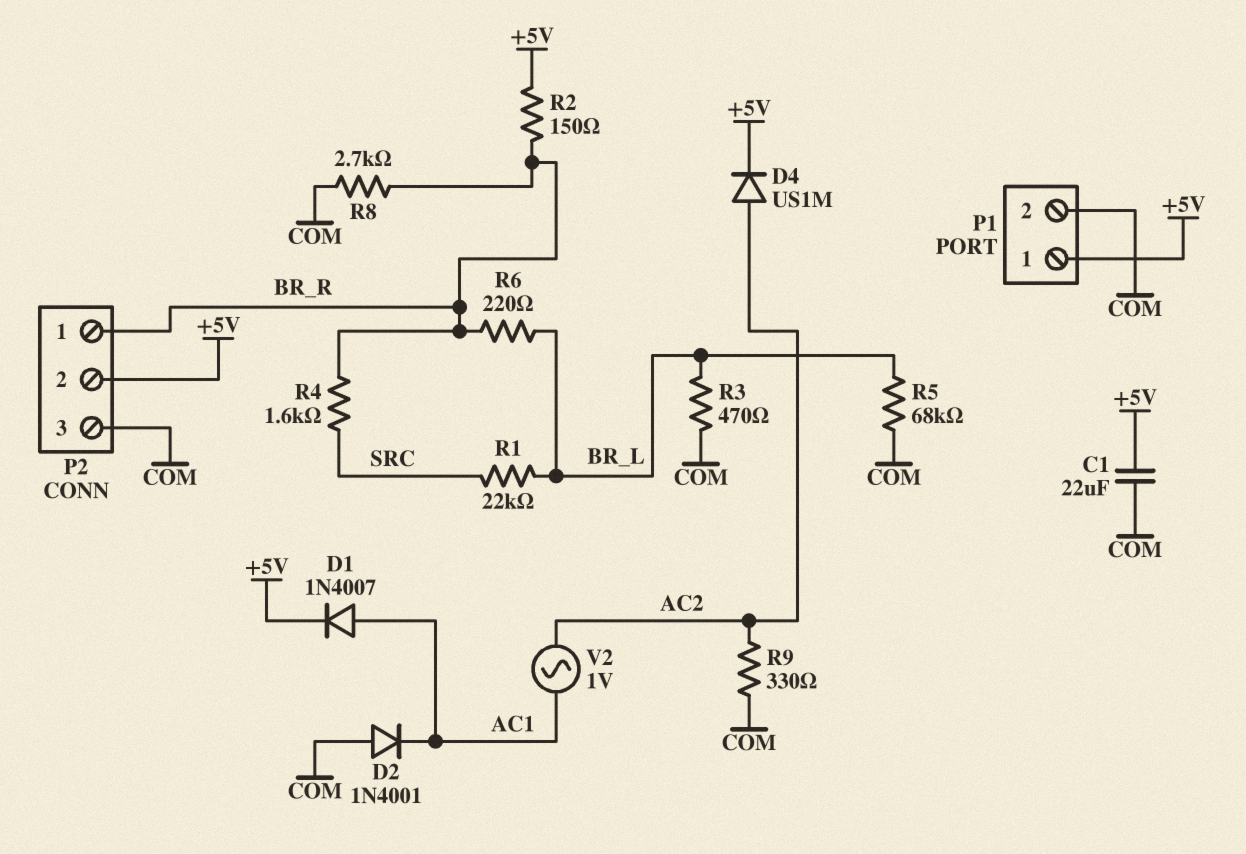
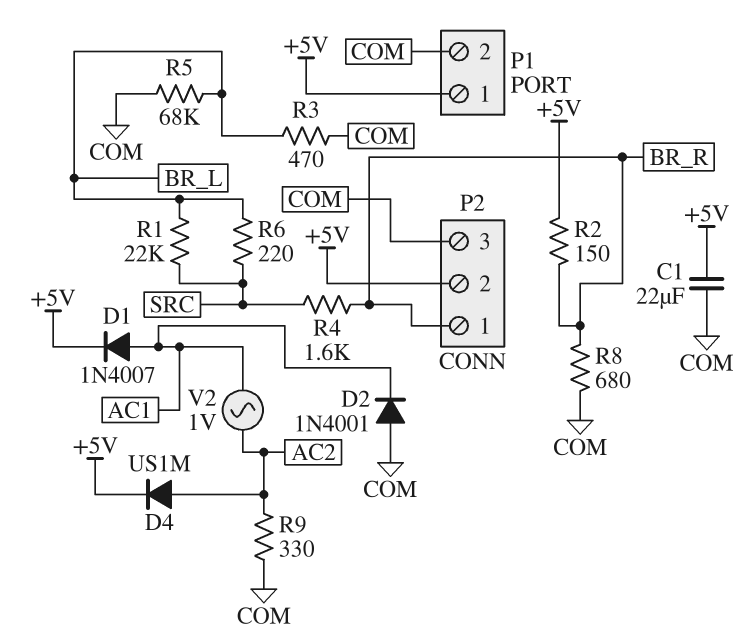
R6: 220 (BR_L, BR_R) -> 220 (BR_L, SRC)
R8: 2.7k (BR_R, COM) -> 680 (BR_R, COM)

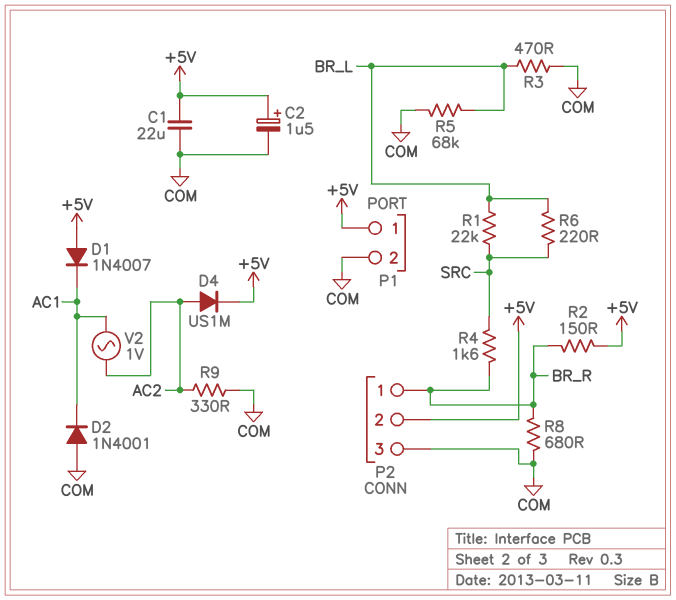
C2: none -> 1.5uF (plus +5V, minus COM)
D1: diode 1N4007 (A AC1, K +5V) -> diode 1N4007 (A +5V, K AC1)

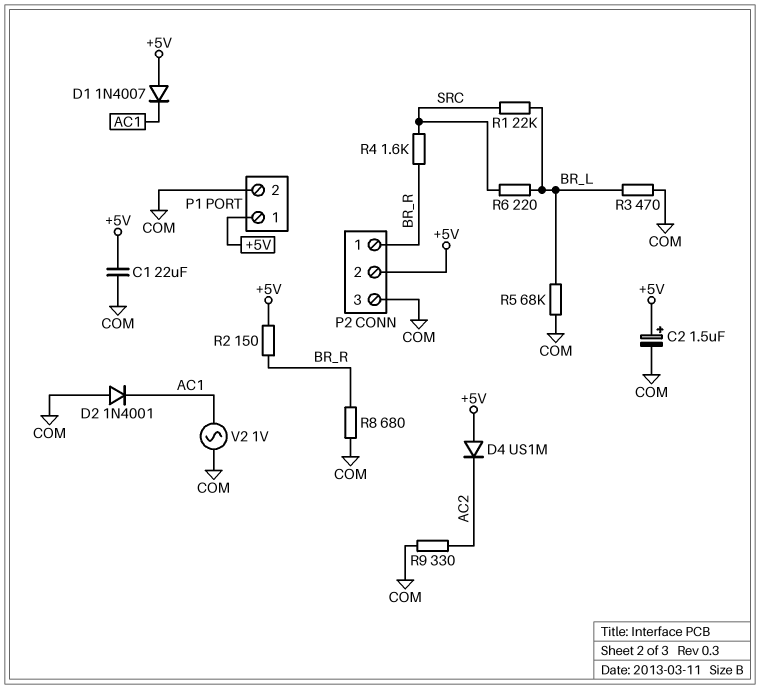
D4: diode US1M (A AC2, K +5V) -> diode US1M (A +5V, K AC2)
V2: AC 1V (AC1, AC2) -> AC 1V (AC1, COM)

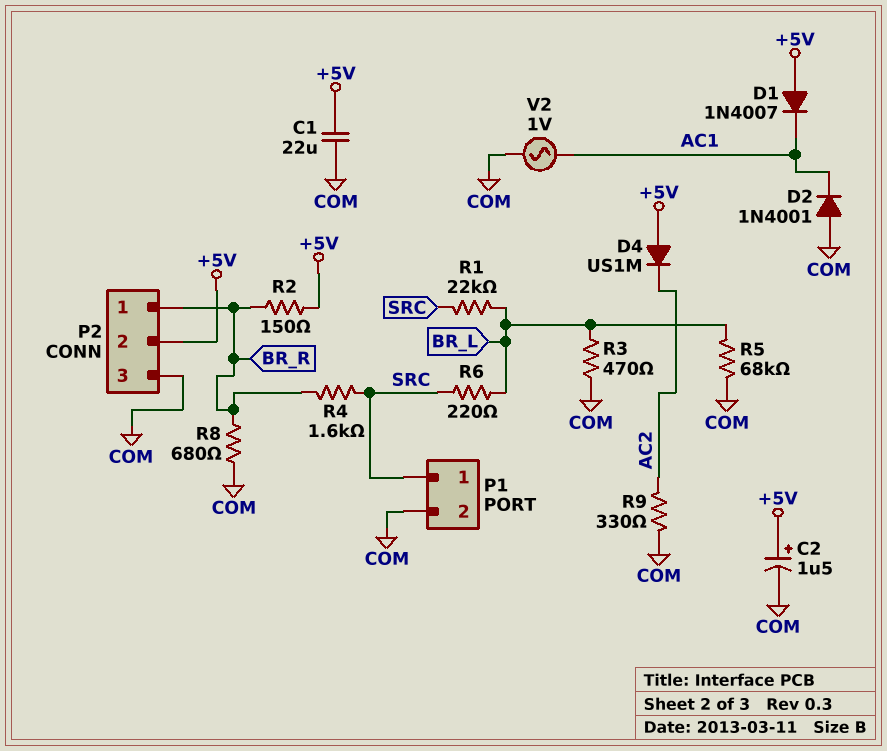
P1 pin 1: +5V -> SRC

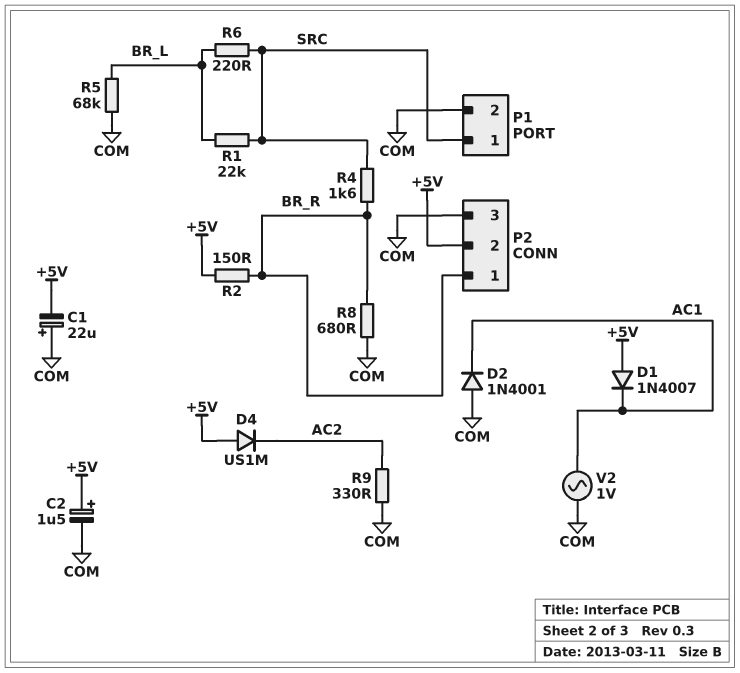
C1: 22uF (+5V, COM) -> 22uF (plus COM, minus +5V)
R3: 470 (BR_L, COM) -> none

